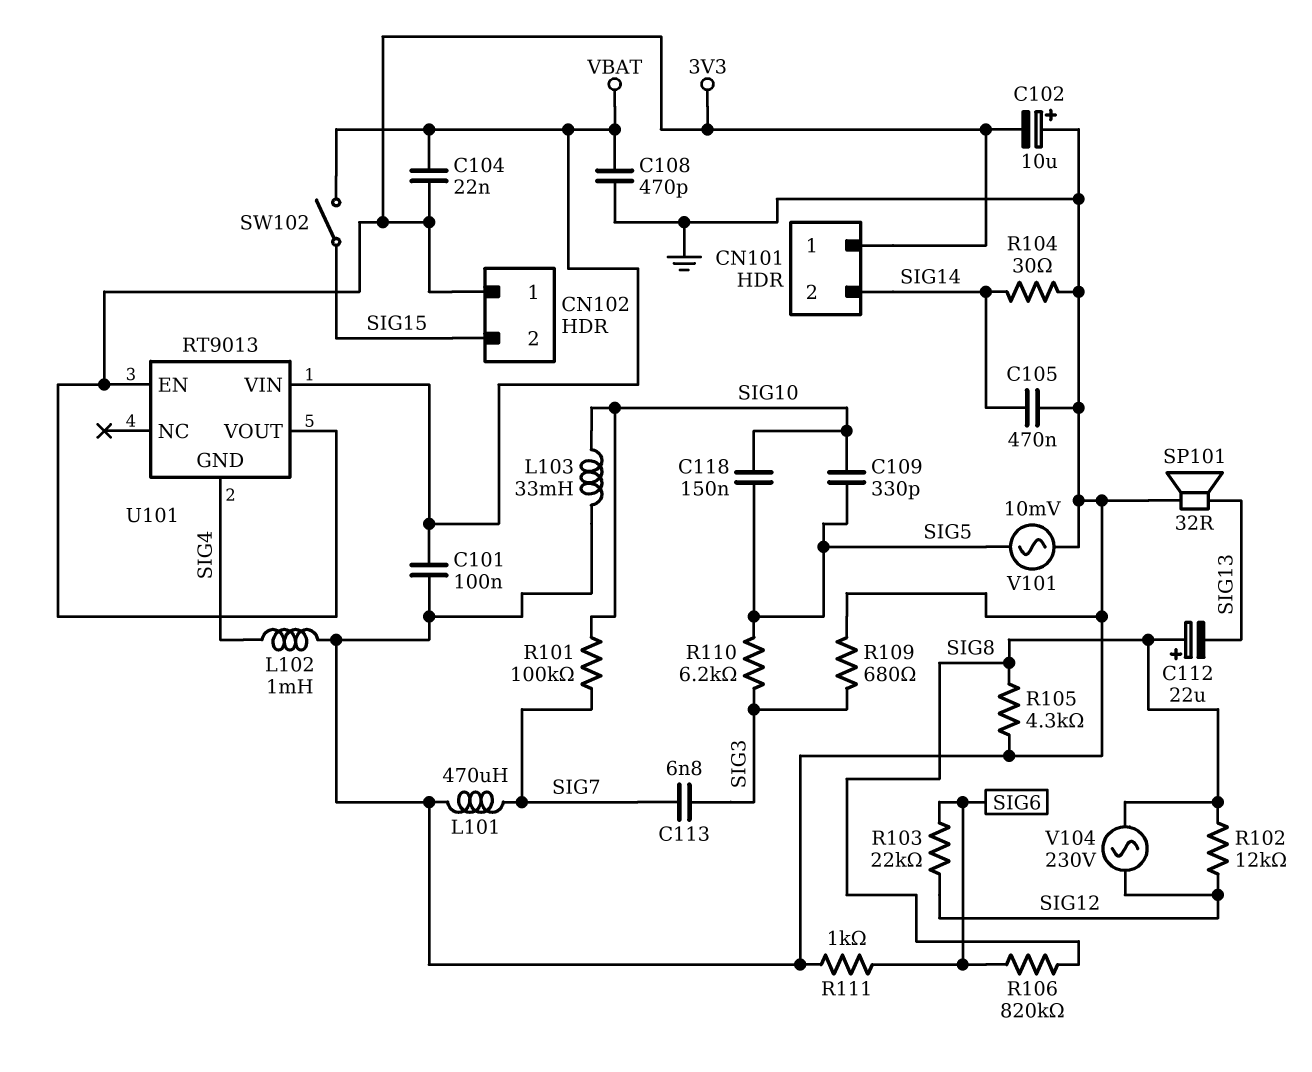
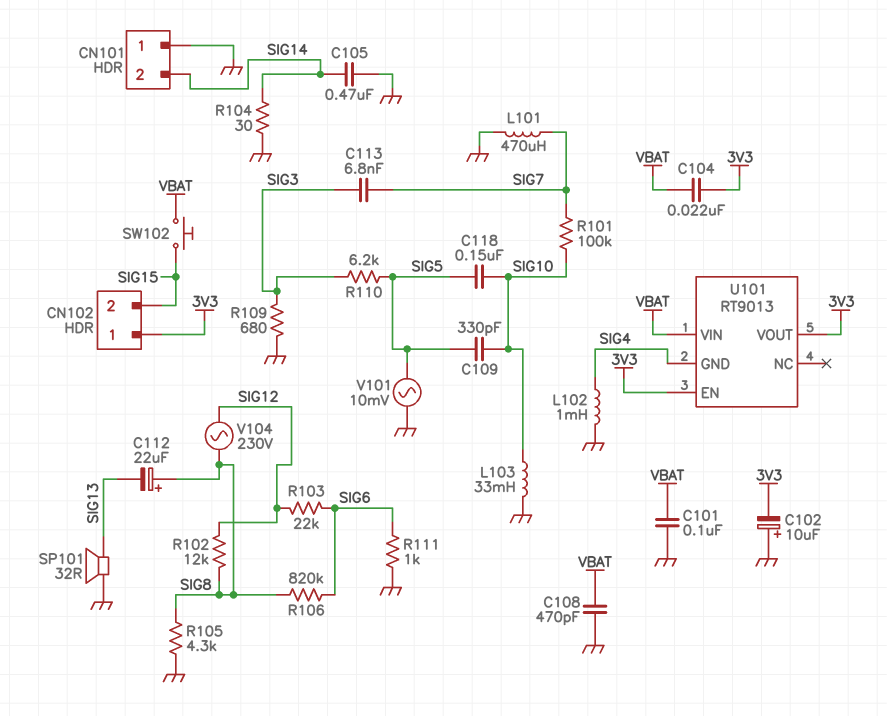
CN101 pin 1: 3V3 -> GND
SW102: switch (SIG15, VBAT) -> button (SIG15, VBAT)

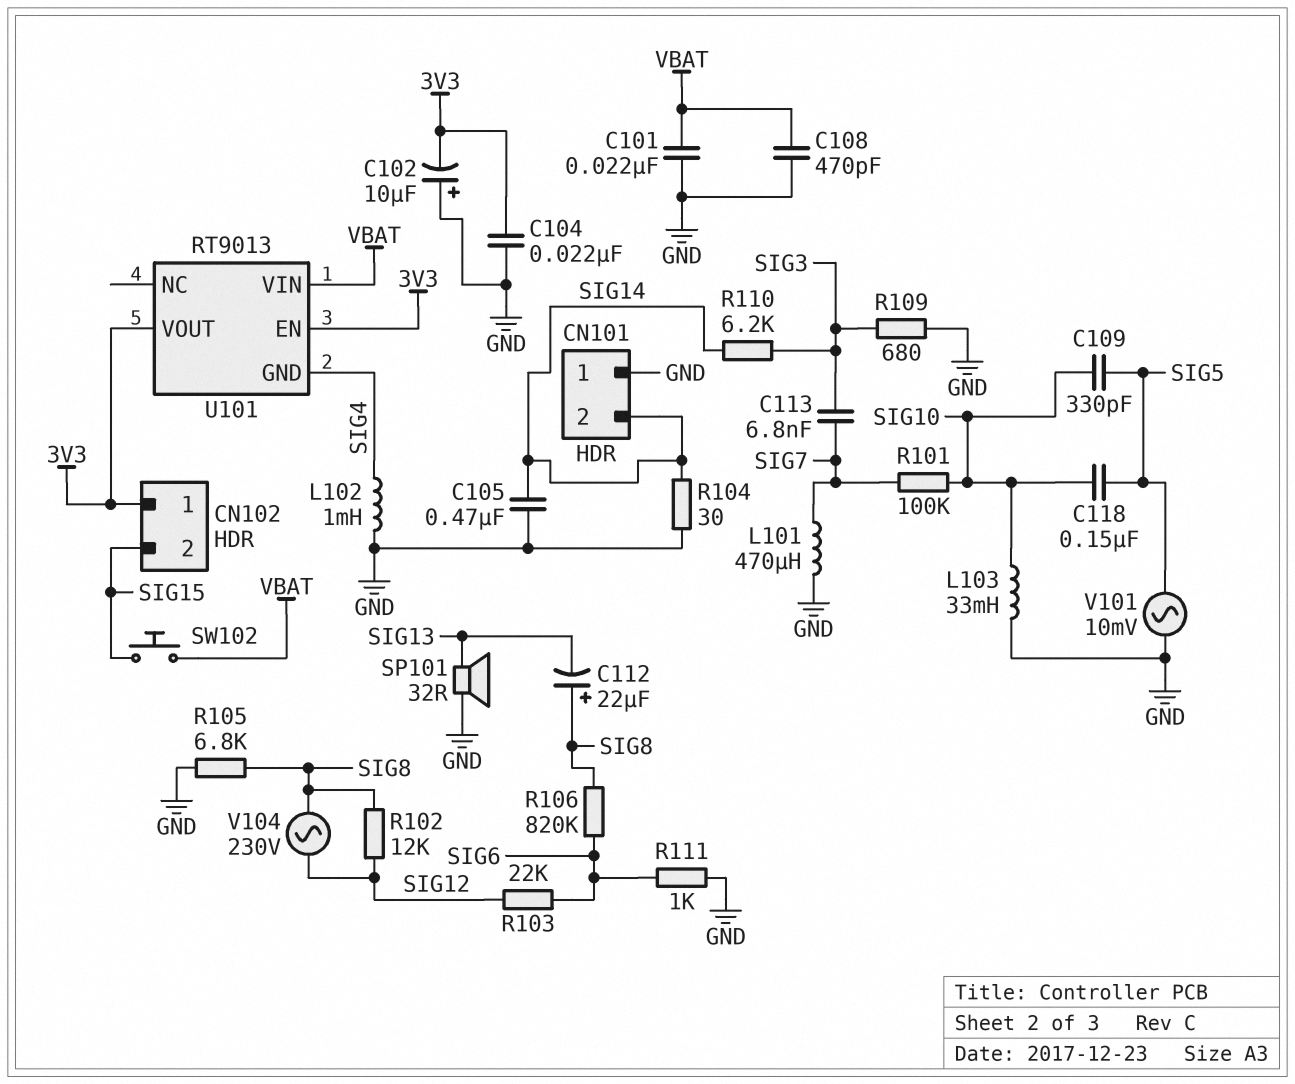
C101: 100nF (GND, VBAT) -> 22nF (GND, VBAT)
C104: 22nF (3V3, VBAT) -> 22nF (3V3, GND)
R105: 4.3k (GND, SIG8) -> 6.8k (GND, SIG8)
R110: 6.2k (SIG3, SIG5) -> 6.2k (SIG3, SIG14)

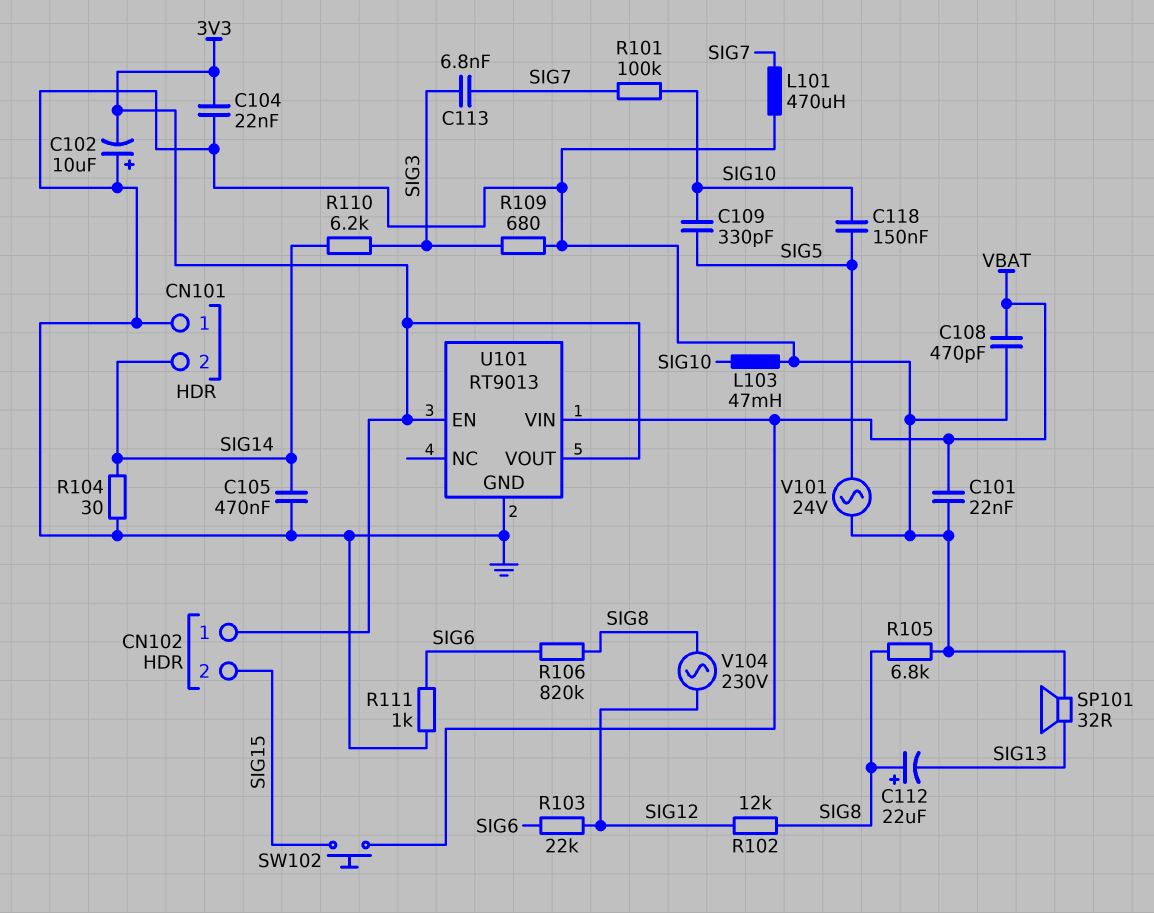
L102: 1mH (GND, SIG4) -> none
L103: 33mH (GND, SIG10) -> 47mH (GND, SIG10)
U101 pin GND: SIG4 -> GND
V101: AC 10mV (GND, SIG5) -> AC 24V (GND, SIG5)

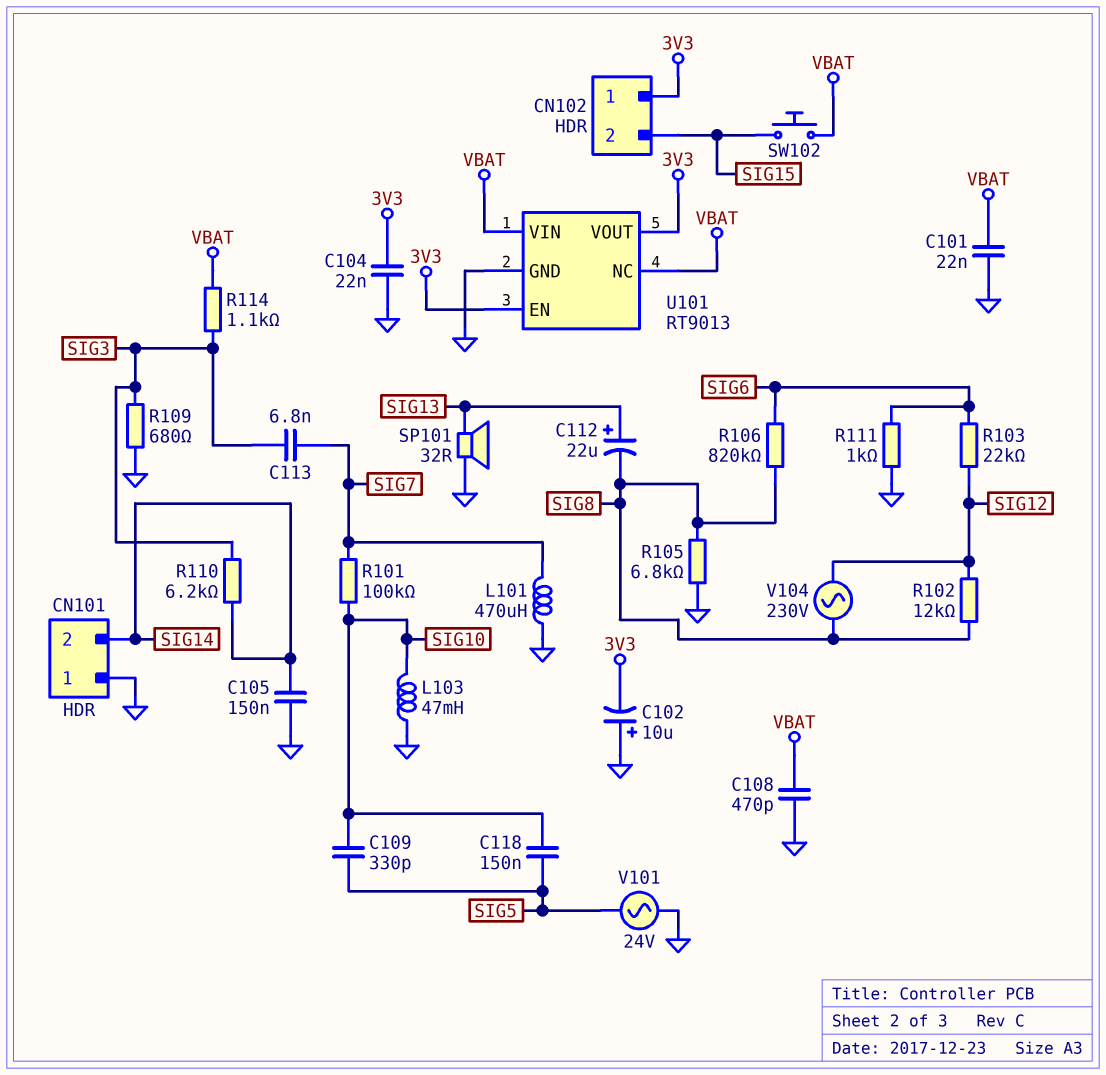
C105: 470nF (GND, SIG14) -> 150nF (GND, SIG14)
C112: 22uF (plus SIG8, minus SIG13) -> 22uF (plus SIG13, minus SIG8)
R104: 30 (GND, SIG14) -> none
R114: none -> 1.1k (SIG3, VBAT)
U101 pin NC: none -> VBAT

